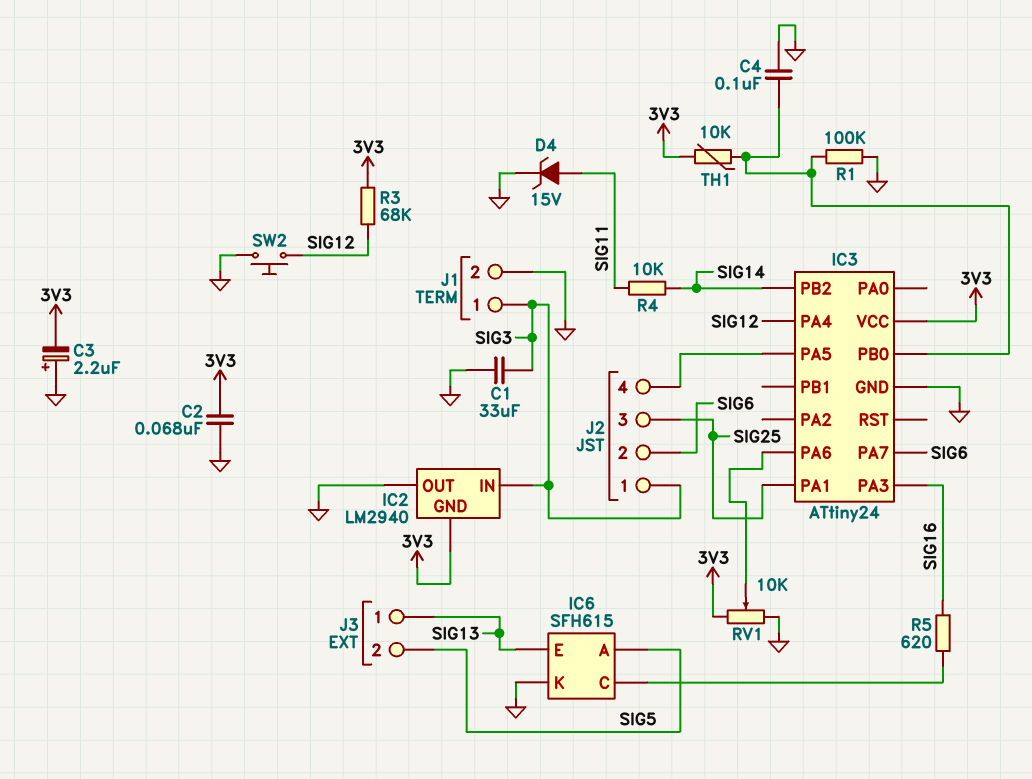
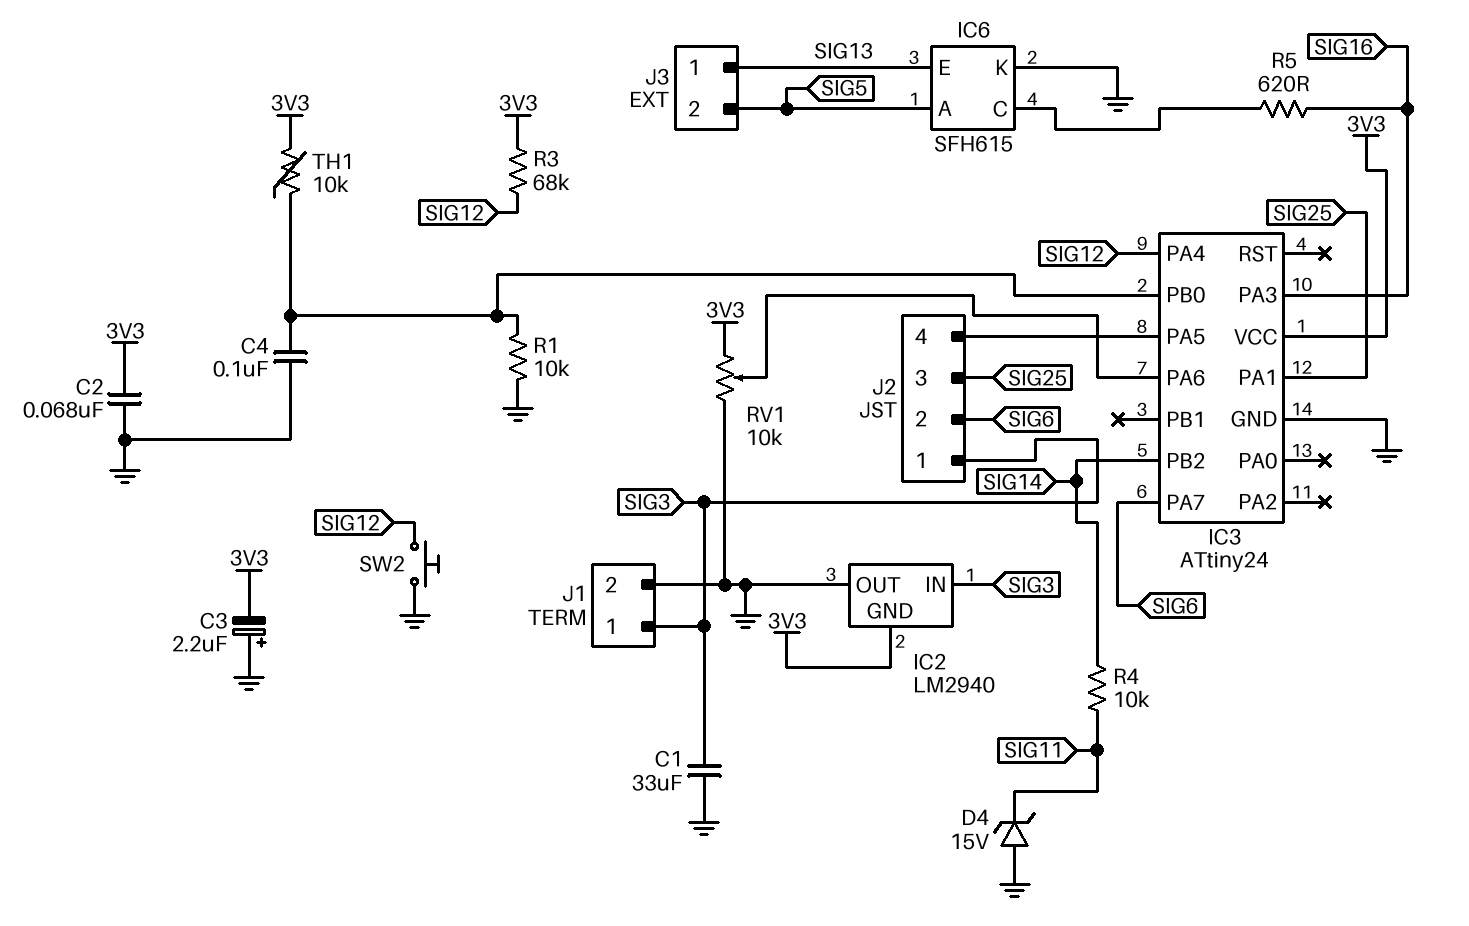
D4: zener 15V (A SIG11, K GND) -> zener 15V (A GND, K SIG11)
R1: 100k (GND, IC3/PB0) -> 10k (GND, IC3/PB0)

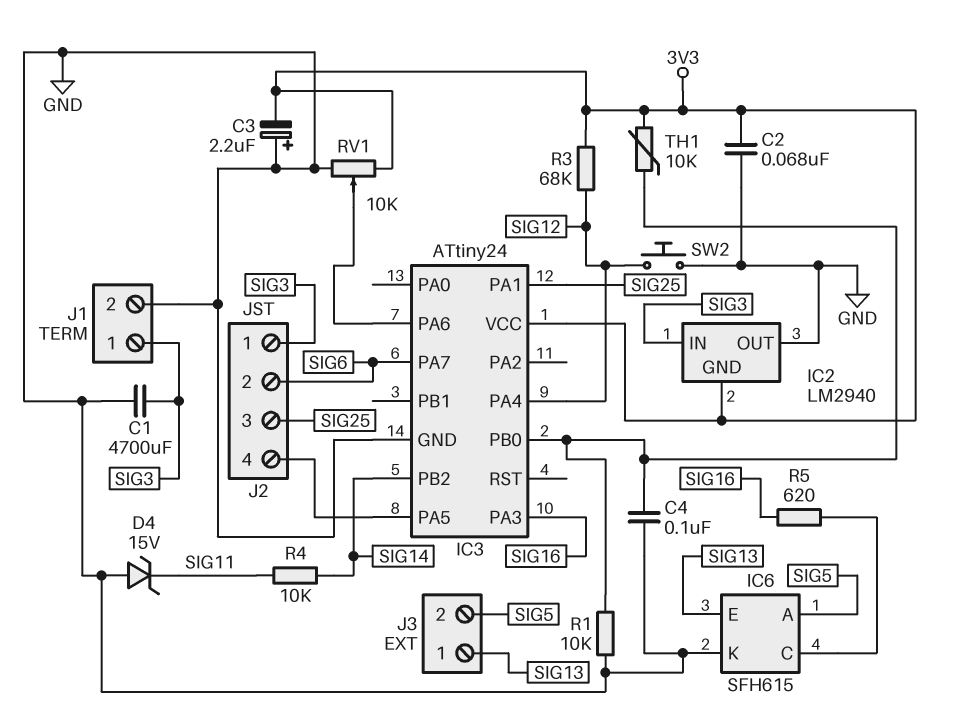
C1: 33uF (GND, SIG3) -> 4700uF (GND, SIG3)

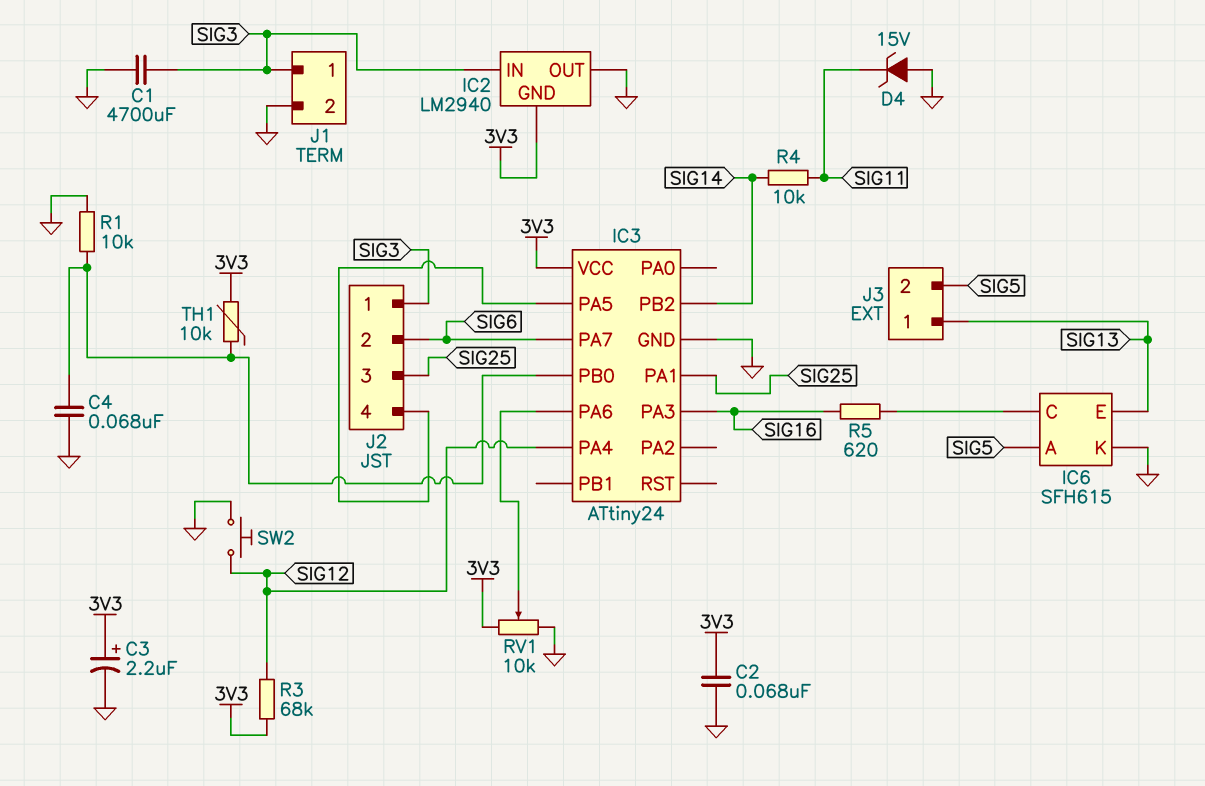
C3: 2.2uF (plus GND, minus 3V3) -> 2.2uF (plus 3V3, minus GND)
C4: 100nF (GND, IC3/PB0) -> 68nF (GND, IC3/PB0)

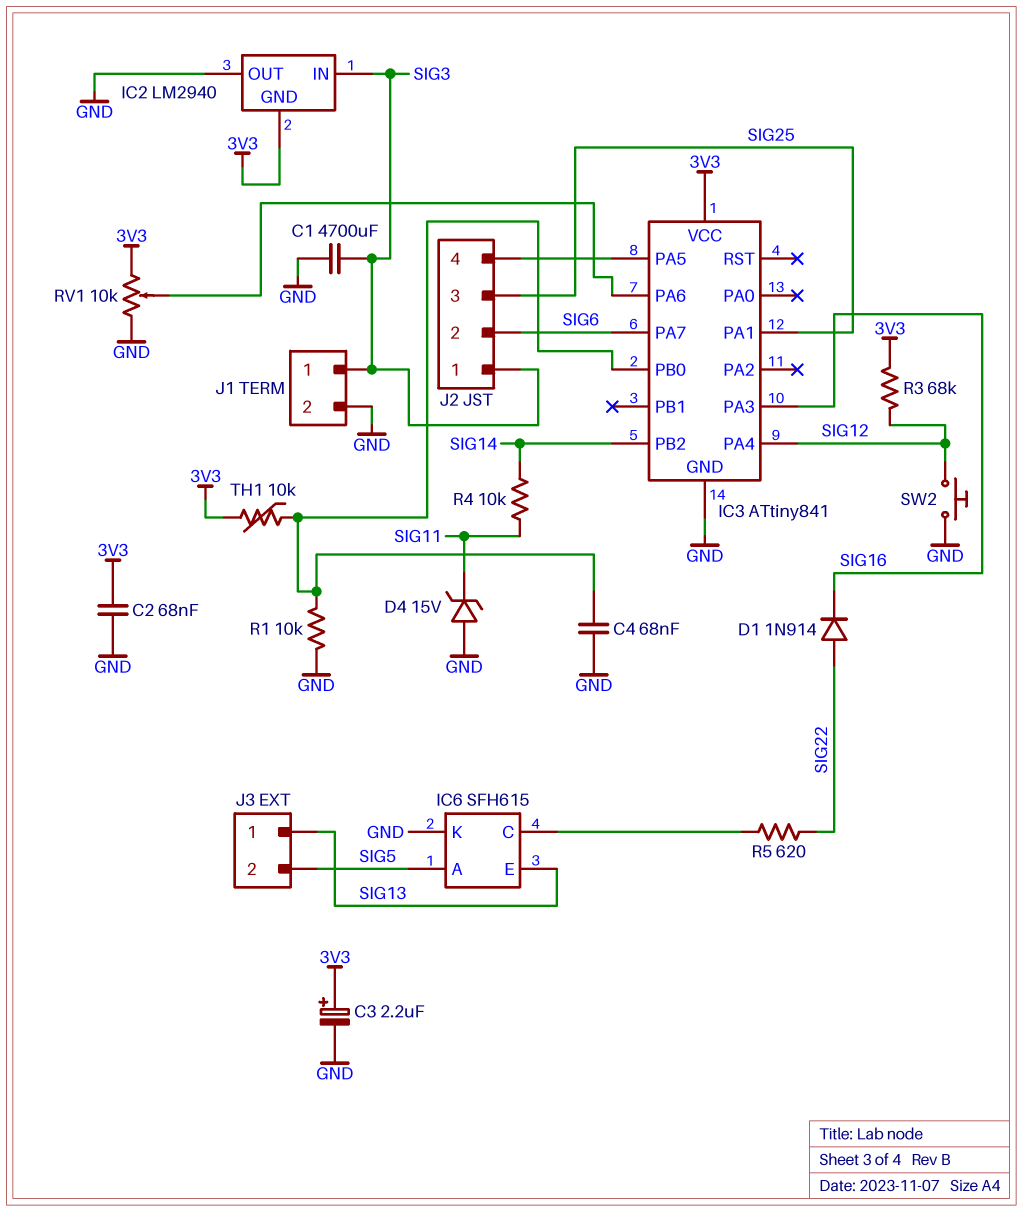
D1: none -> diode 1N914 (A SIG22, K SIG16)
IC3: ATtiny24 -> ATtiny841
R5: 620 (IC6/C, SIG16) -> 620 (IC6/C, SIG22)

